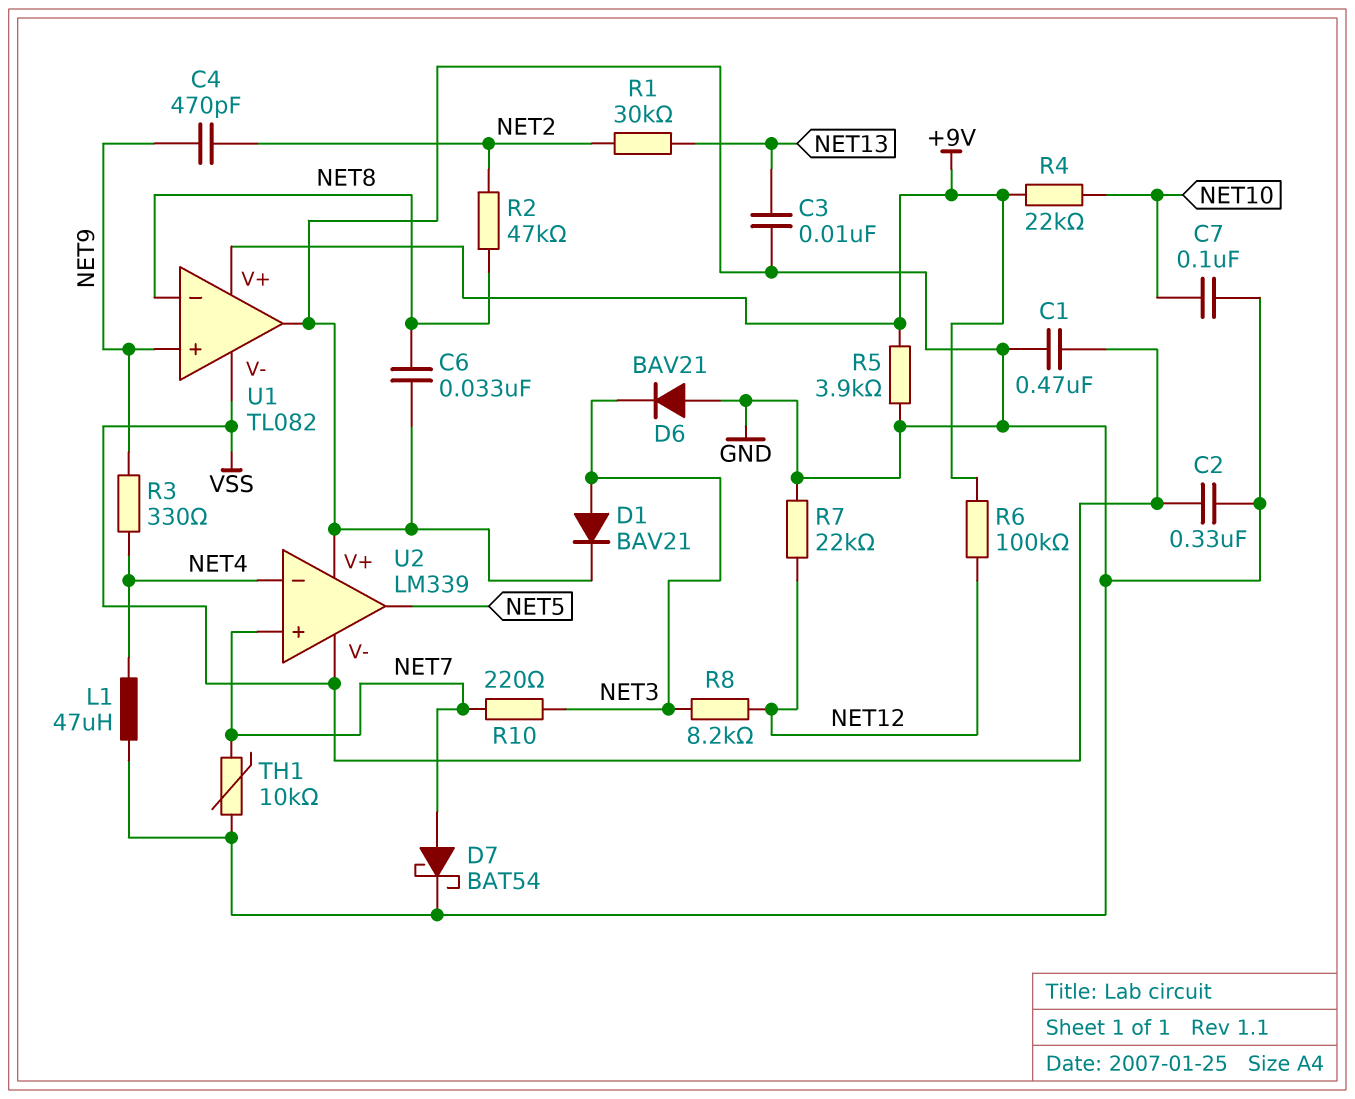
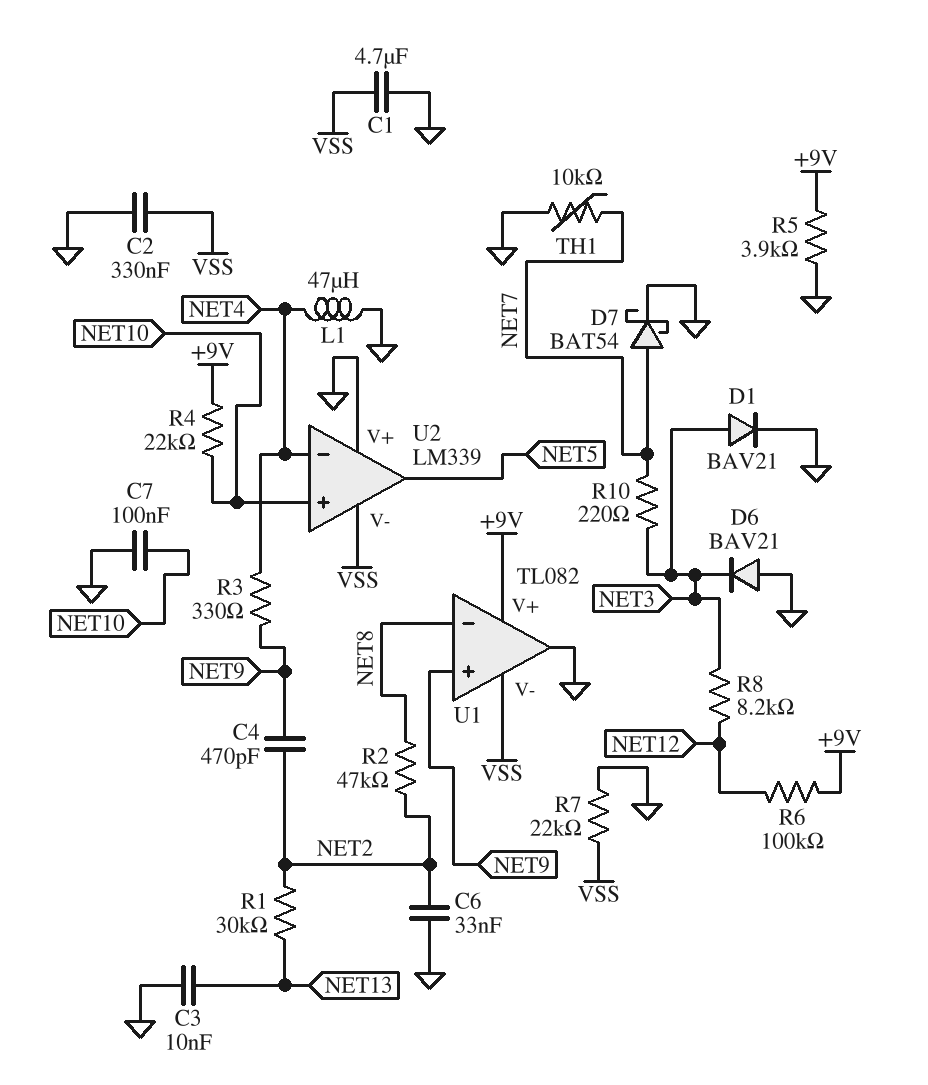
C1: 470nF (GND, VSS) -> 4.7uF (GND, VSS)
C6: 33nF (GND, NET8) -> 33nF (GND, NET2)
R7: 22k (GND, NET12) -> 22k (GND, VSS)
U2 pin in+: NET7 -> NET10

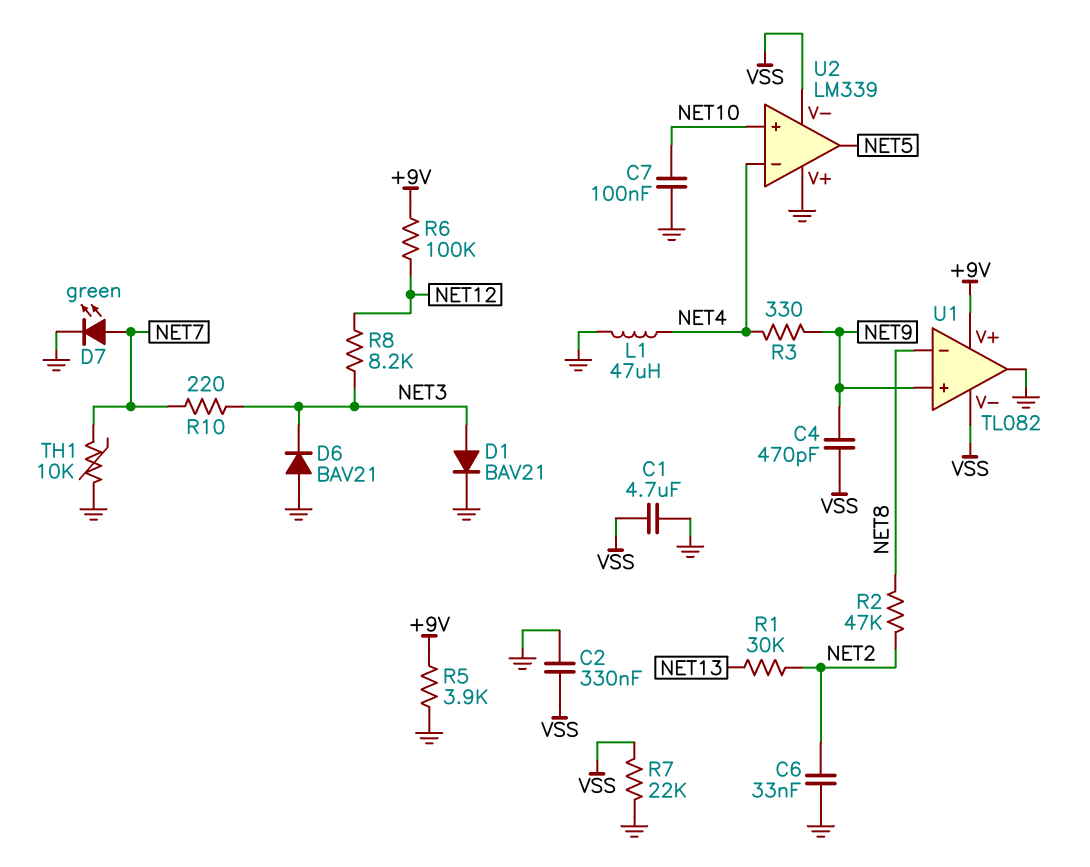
C3: 10nF (GND, NET13) -> none
C4: 470pF (NET2, NET9) -> 470pF (NET9, VSS)
D7: schottky BAT54 (A NET7, K GND) -> LED green (A NET7, K GND)
R4: 22k (+9V, NET10) -> none

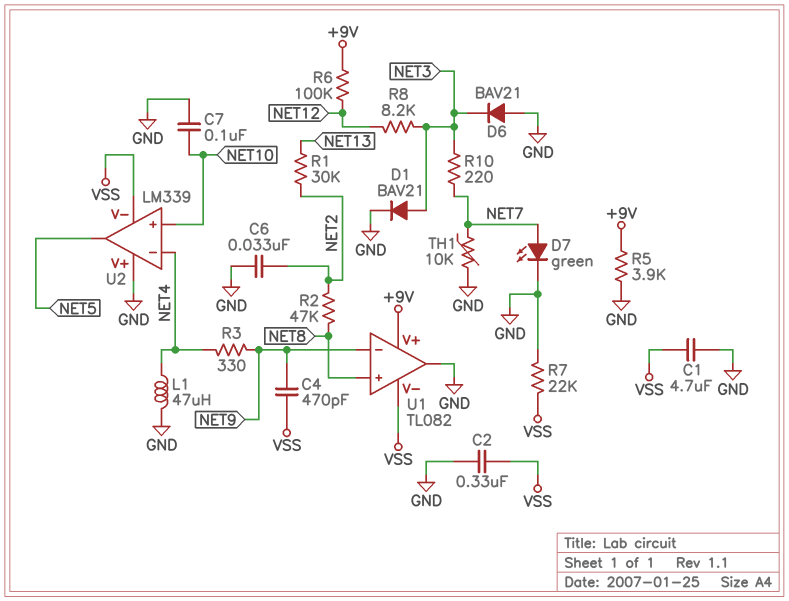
U1 pin in+: NET9 -> NET8
U1 pin in-: NET8 -> NET9

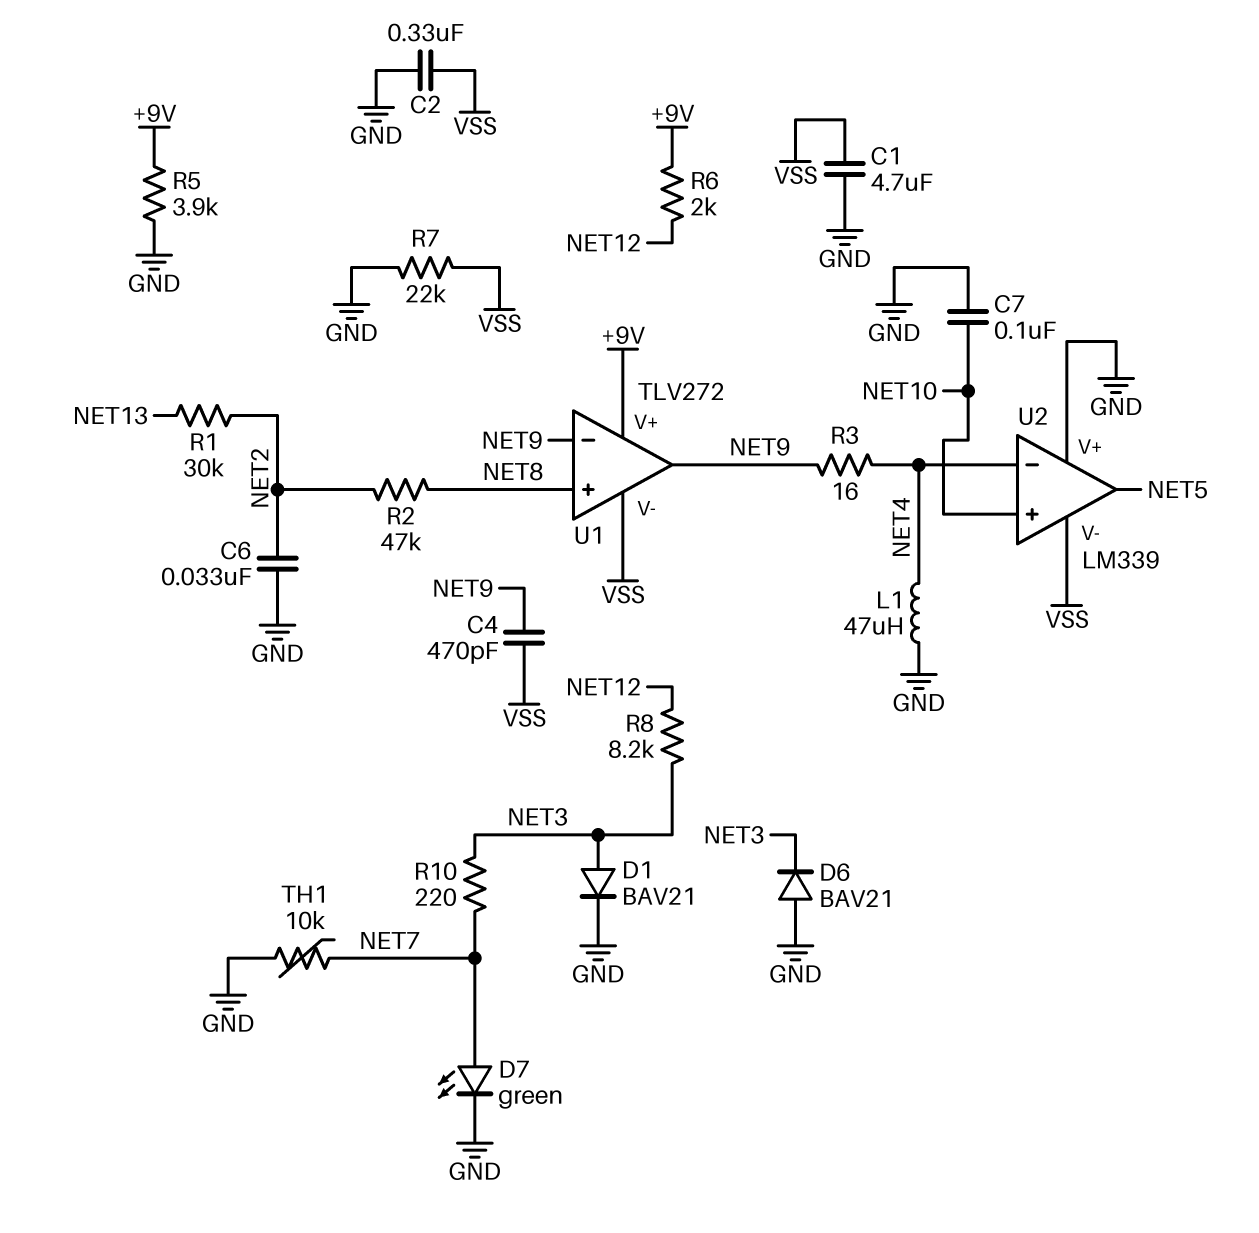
R3: 330 (NET4, NET9) -> 16 (NET4, NET9)
R6: 100k (+9V, NET12) -> 2k (+9V, NET12)
U1: TL082 -> TLV272
U1 pin out: GND -> NET9

